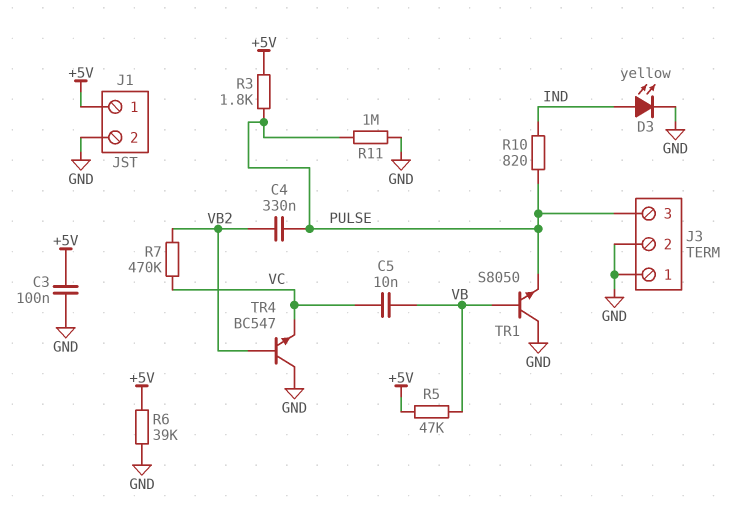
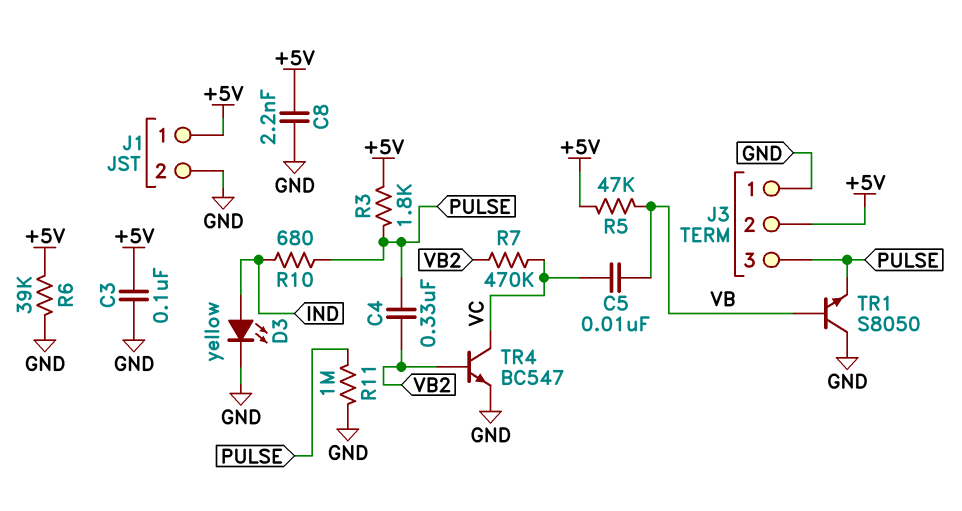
C8: none -> 2.2nF (+5V, GND)
J3 pin 2: GND -> +5V
R10: 820 (IND, PULSE) -> 680 (IND, PULSE)
TR4: NPN BC547 (B VB2, C GND, E VC) -> NPN BC547 (B VB2, C VC, E GND)

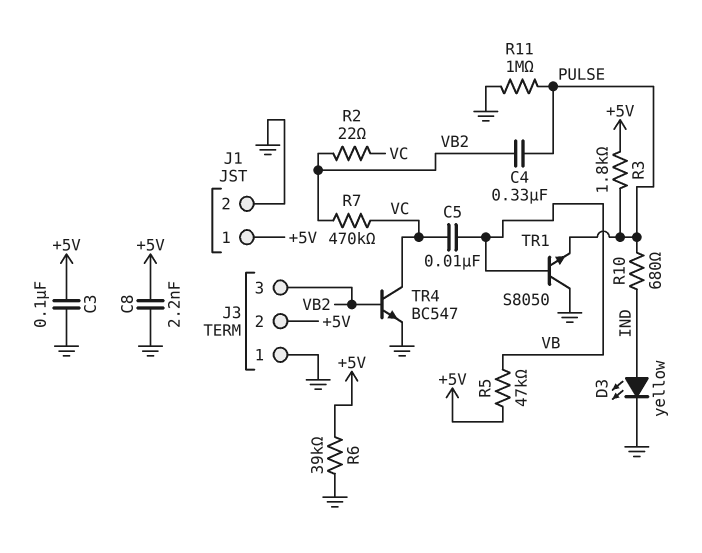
J3 pin 3: PULSE -> VB2
R2: none -> 22 (VB2, VC)

